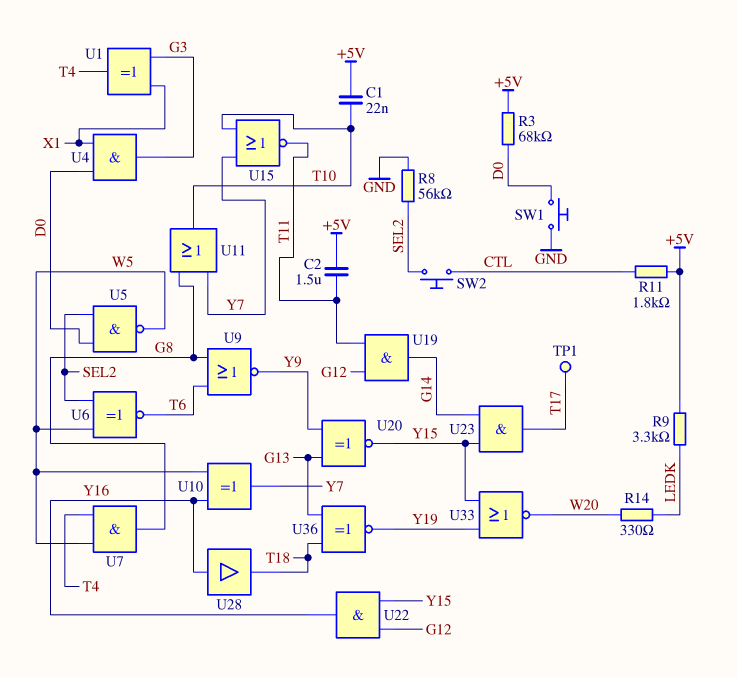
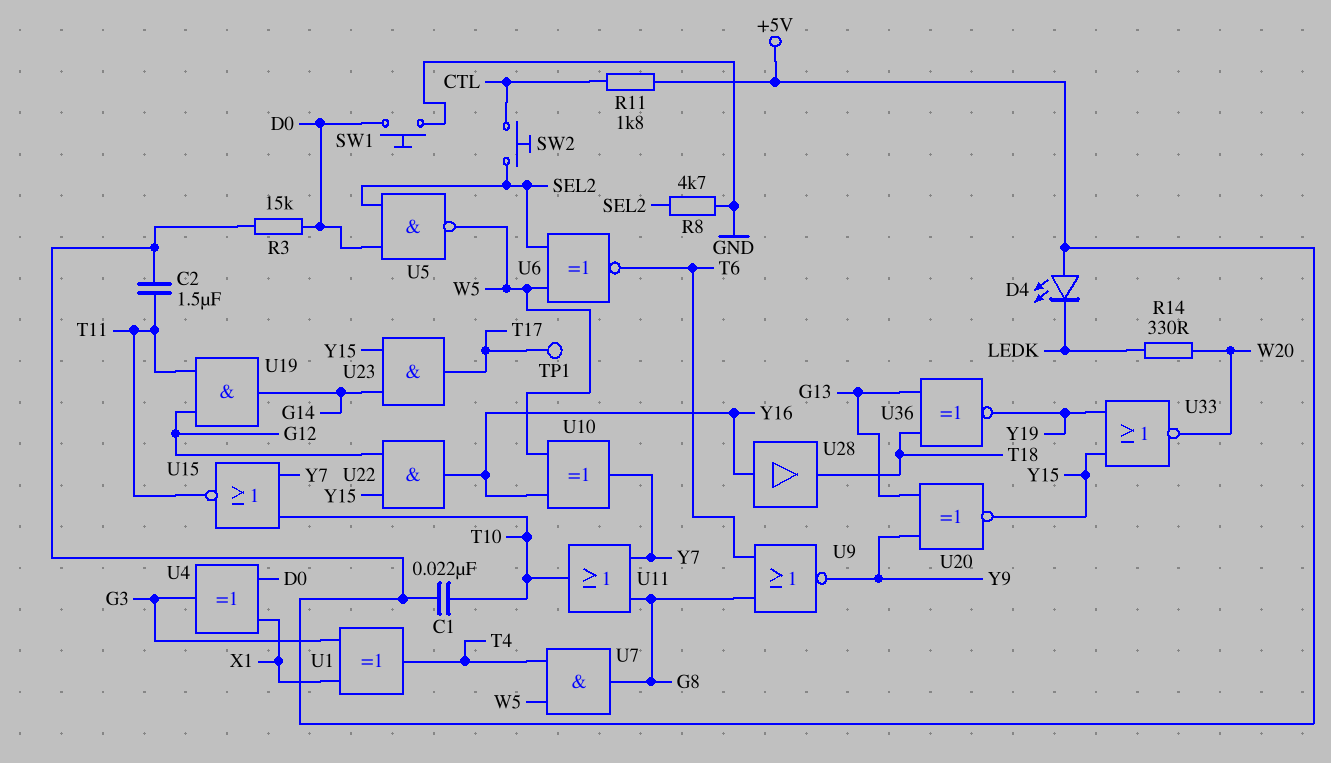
D4: none -> LED (A +5V, K LEDK)
R3: 68k (+5V, D0) -> 15k (+5V, D0)
R8: 56k (GND, SEL2) -> 4.7k (GND, SEL2)
R9: 3.3k (+5V, LEDK) -> none
U4: AND (in D0, in X1, out G3) -> XOR (in D0, in X1, out G3)

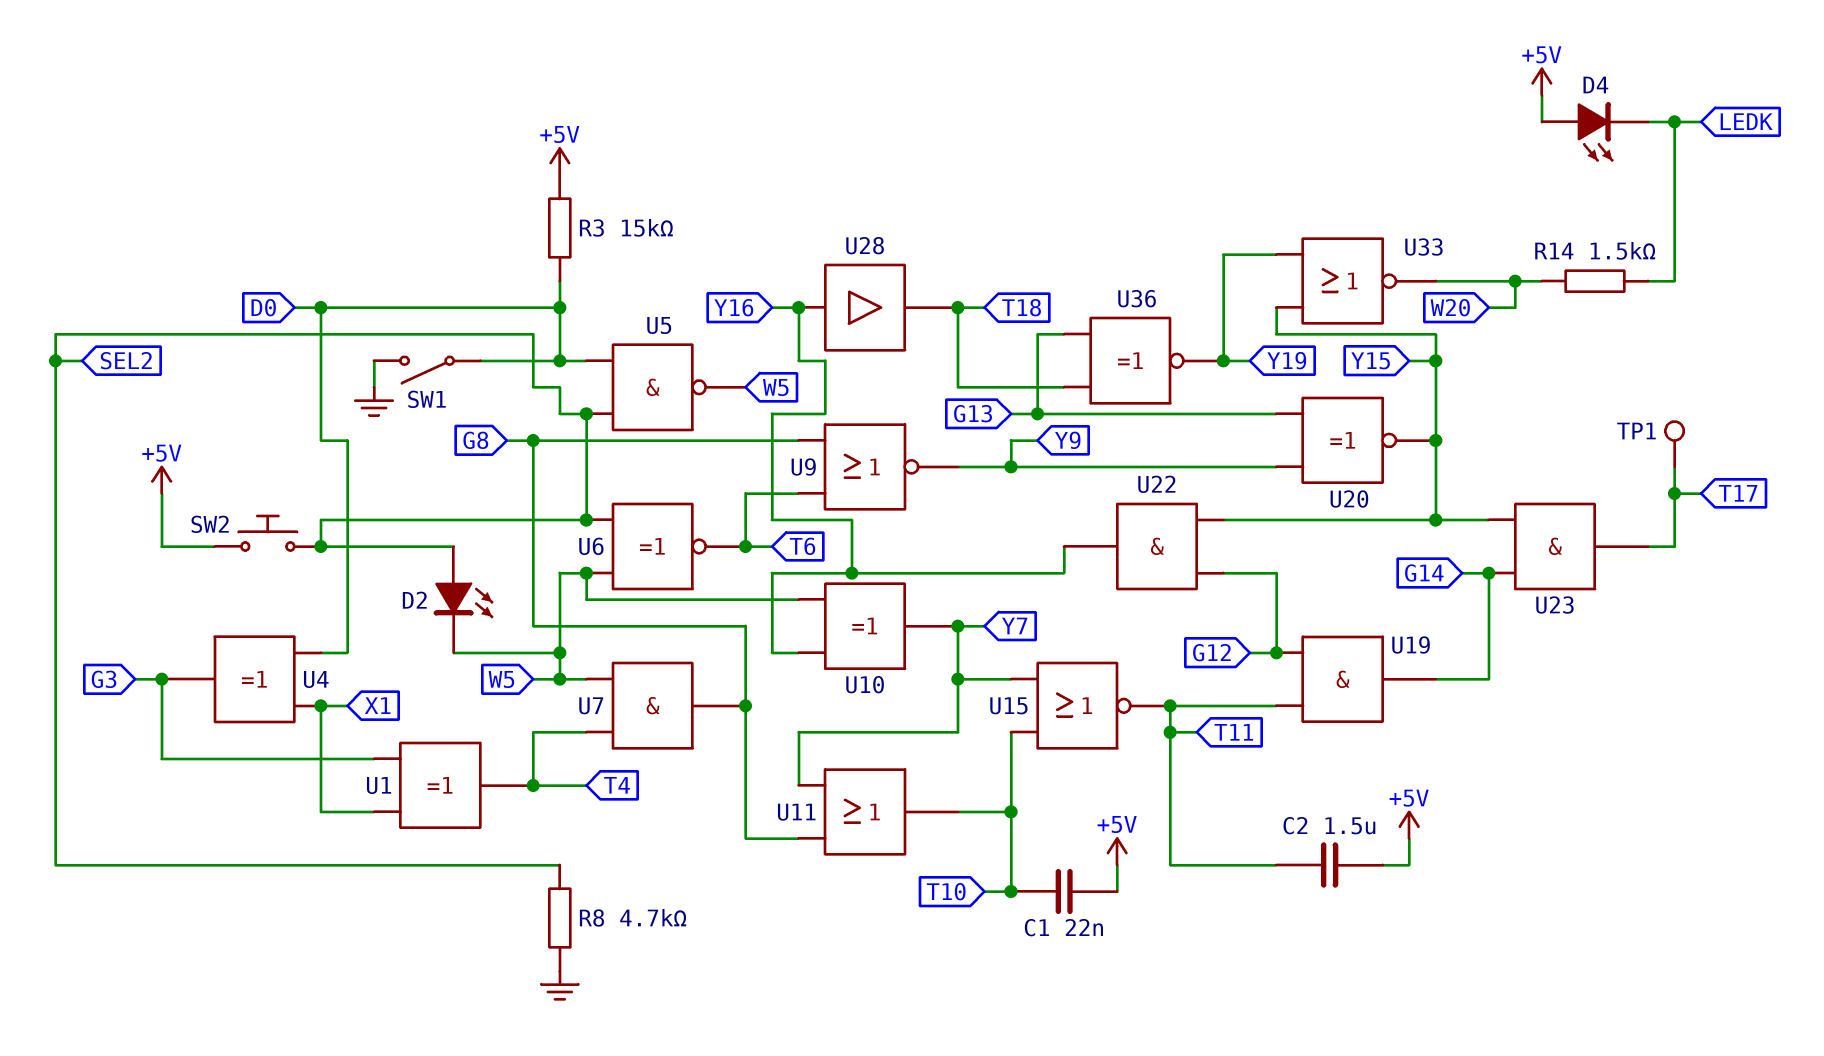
D2: none -> LED (A SEL2, K W5)
R11: 1.8k (+5V, CTL) -> none
R14: 330 (LEDK, W20) -> 1.5k (LEDK, W20)
SW1: button (D0, GND) -> switch (D0, GND)
SW2: button (CTL, SEL2) -> button (+5V, SEL2)

